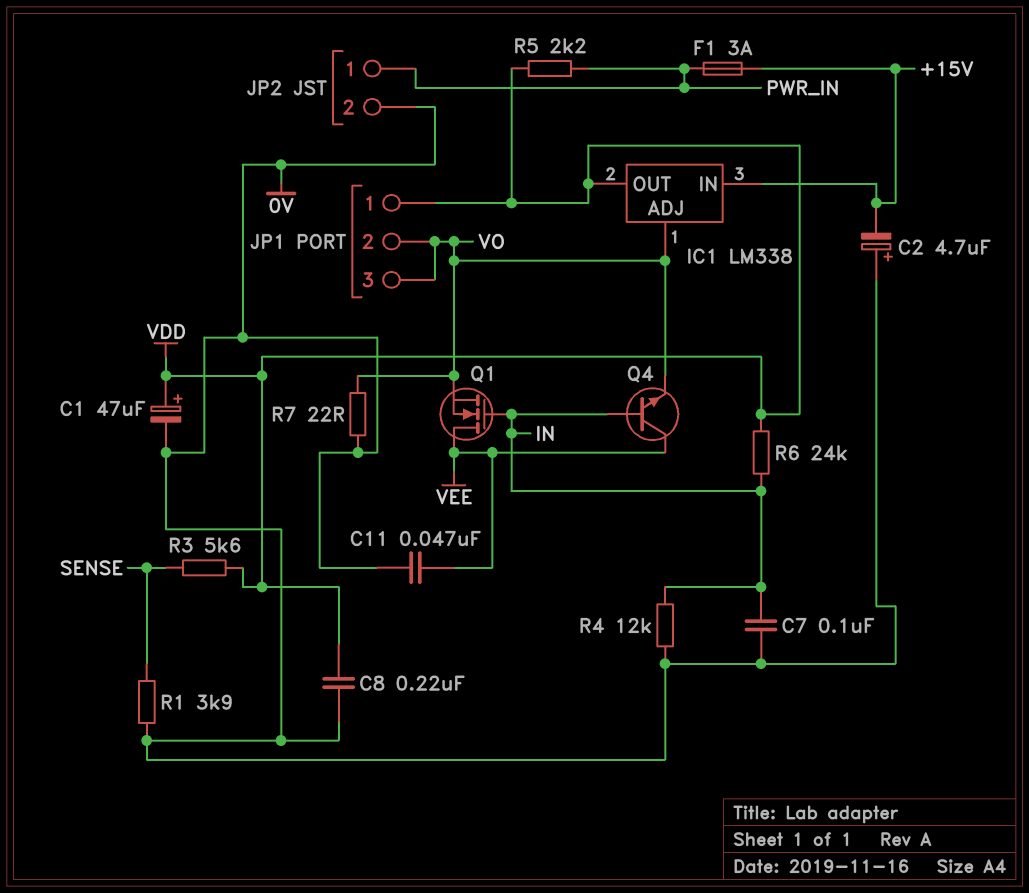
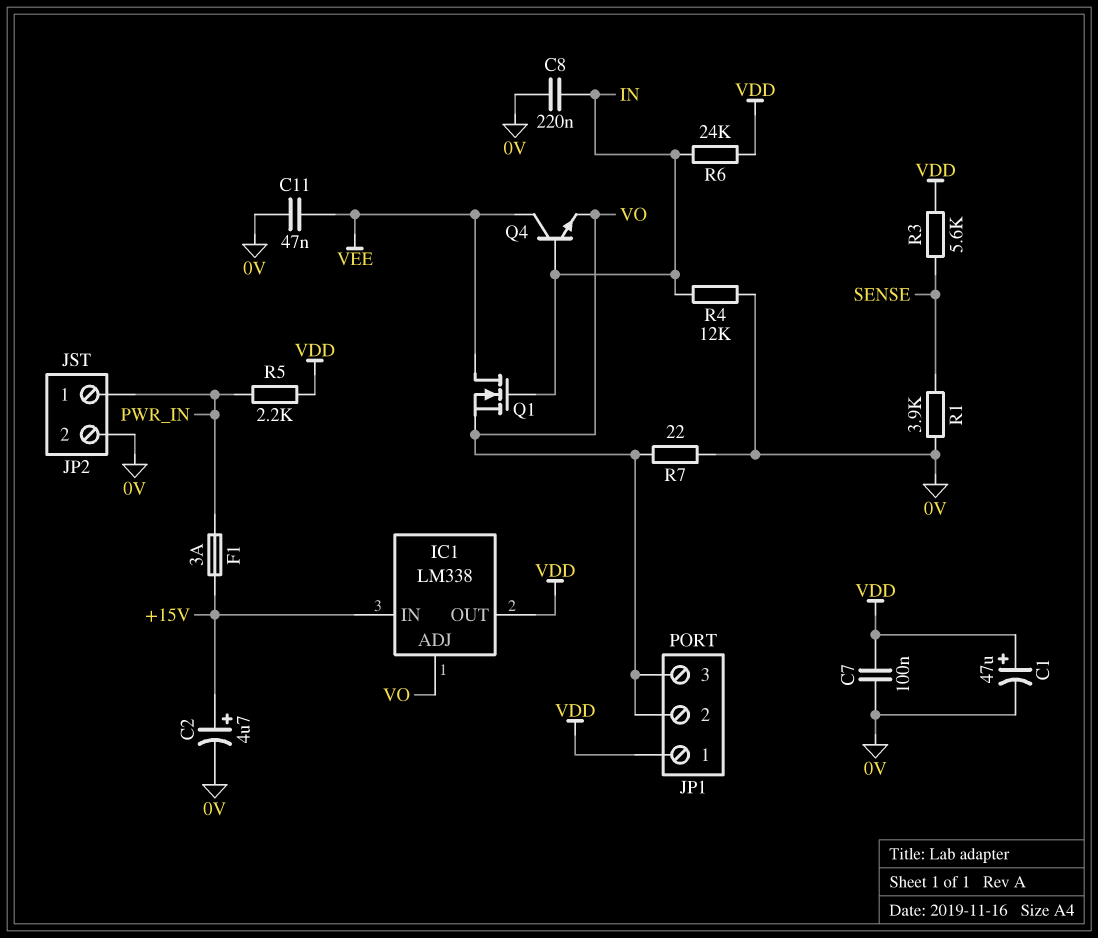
C2: 4.7uF (plus 0V, minus +15V) -> 4.7uF (plus +15V, minus 0V)
C7: 100nF (0V, IN) -> 100nF (0V, VDD)
C8: 220nF (0V, VDD) -> 220nF (0V, IN)

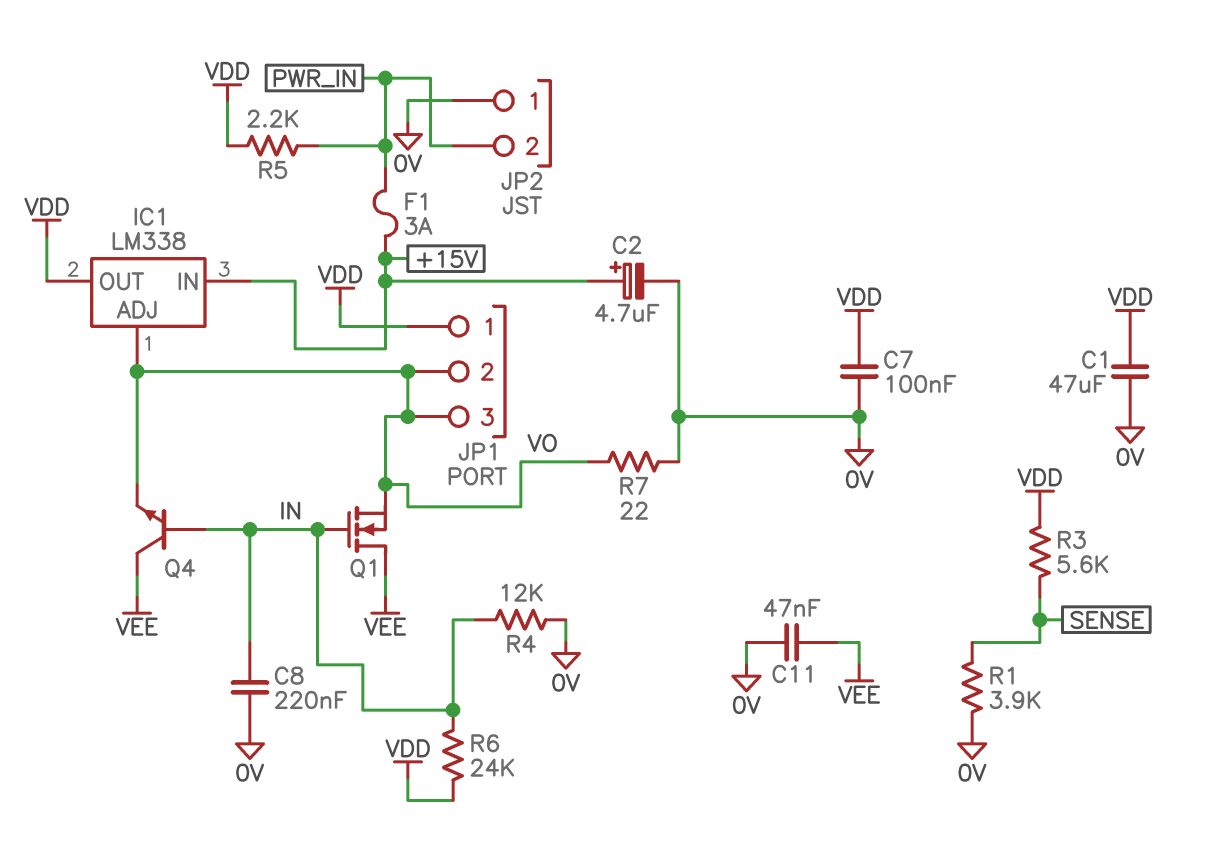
C1: 47uF (plus VDD, minus 0V) -> 47uF (0V, VDD)
JP2 pin 1: PWR_IN -> 0V
JP2 pin 2: 0V -> PWR_IN

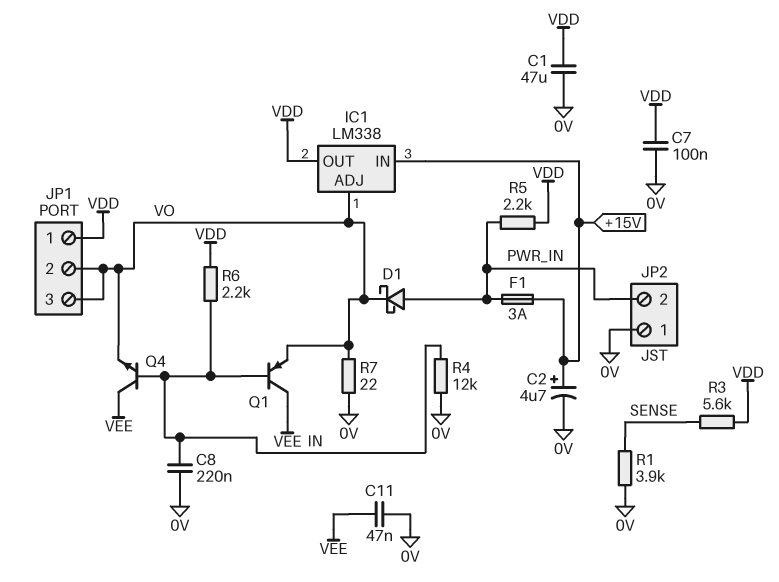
D1: none -> schottky (A PWR_IN, K VO)
Q1: NMOS (G IN, D VEE, S VO) -> PNP (B IN, C VEE, E VO)
R6: 24k (IN, VDD) -> 2.2k (IN, VDD)

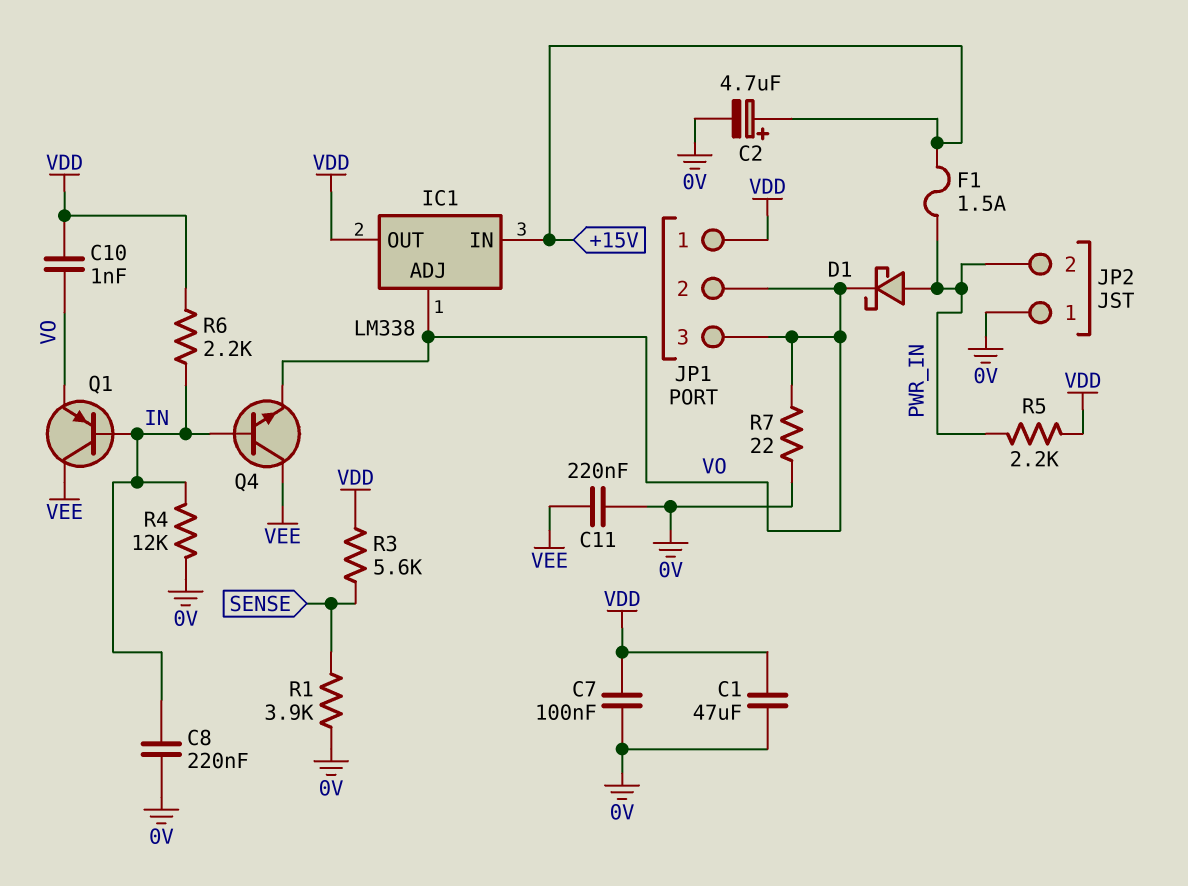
C10: none -> 1nF (VDD, VO)
C11: 47nF (0V, VEE) -> 220nF (0V, VEE)
F1: 3A (+15V, PWR_IN) -> 1.5A (+15V, PWR_IN)

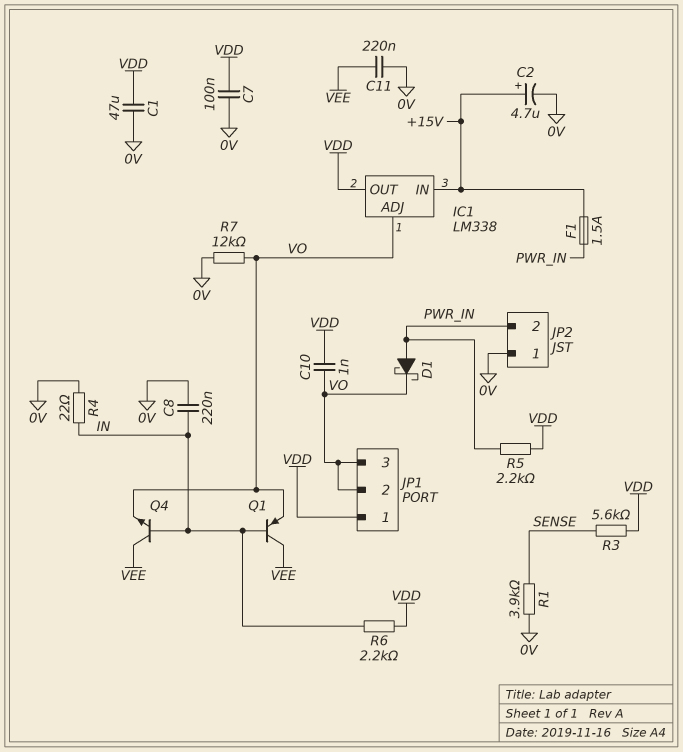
R4: 12k (0V, IN) -> 22 (0V, IN)
R7: 22 (0V, VO) -> 12k (0V, VO)

